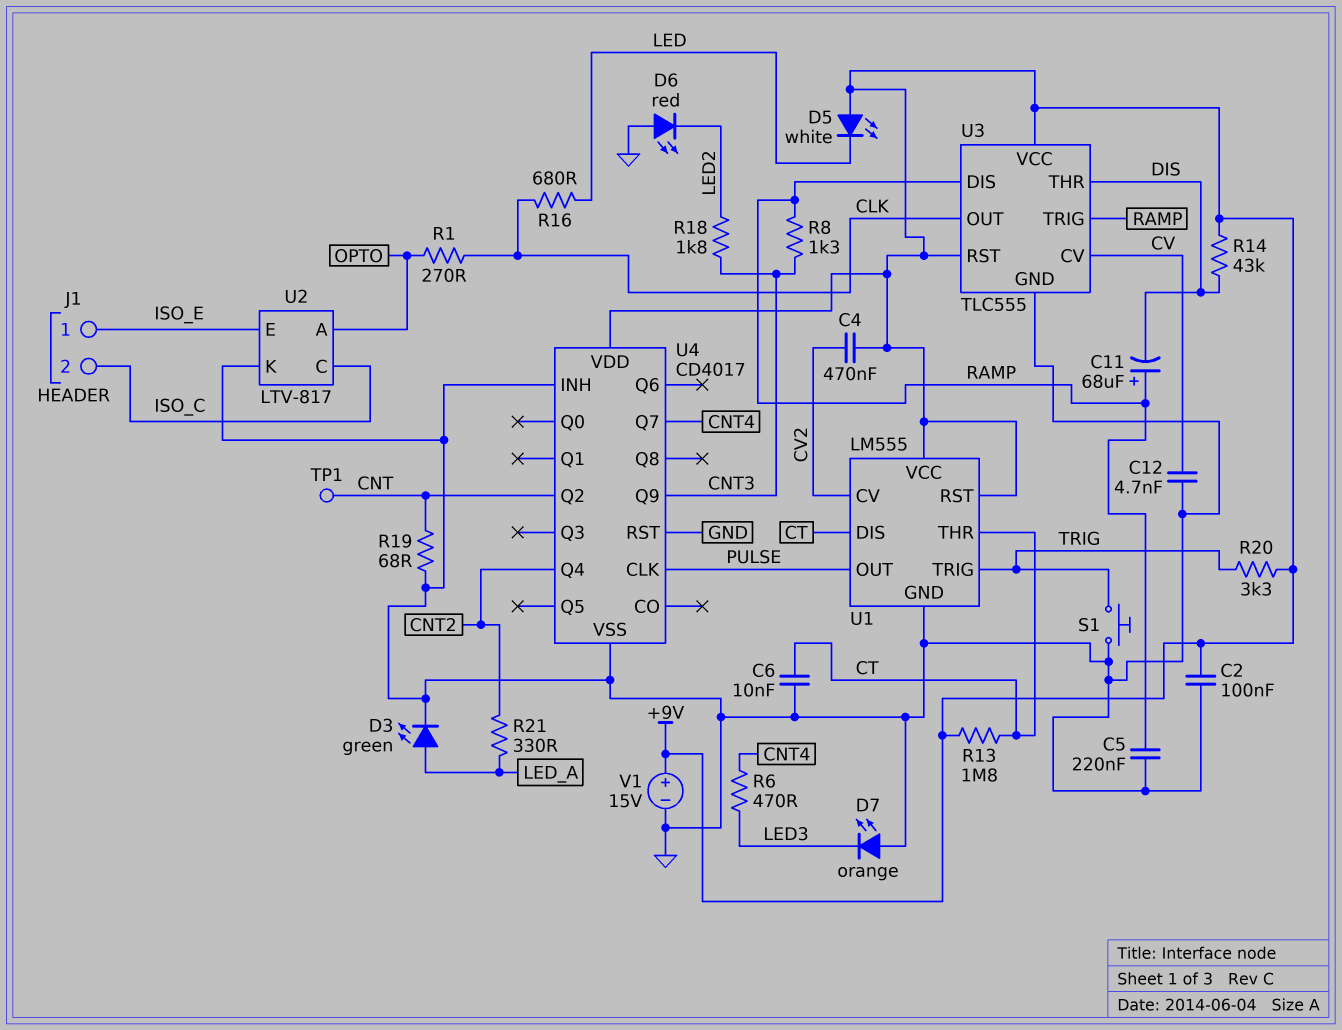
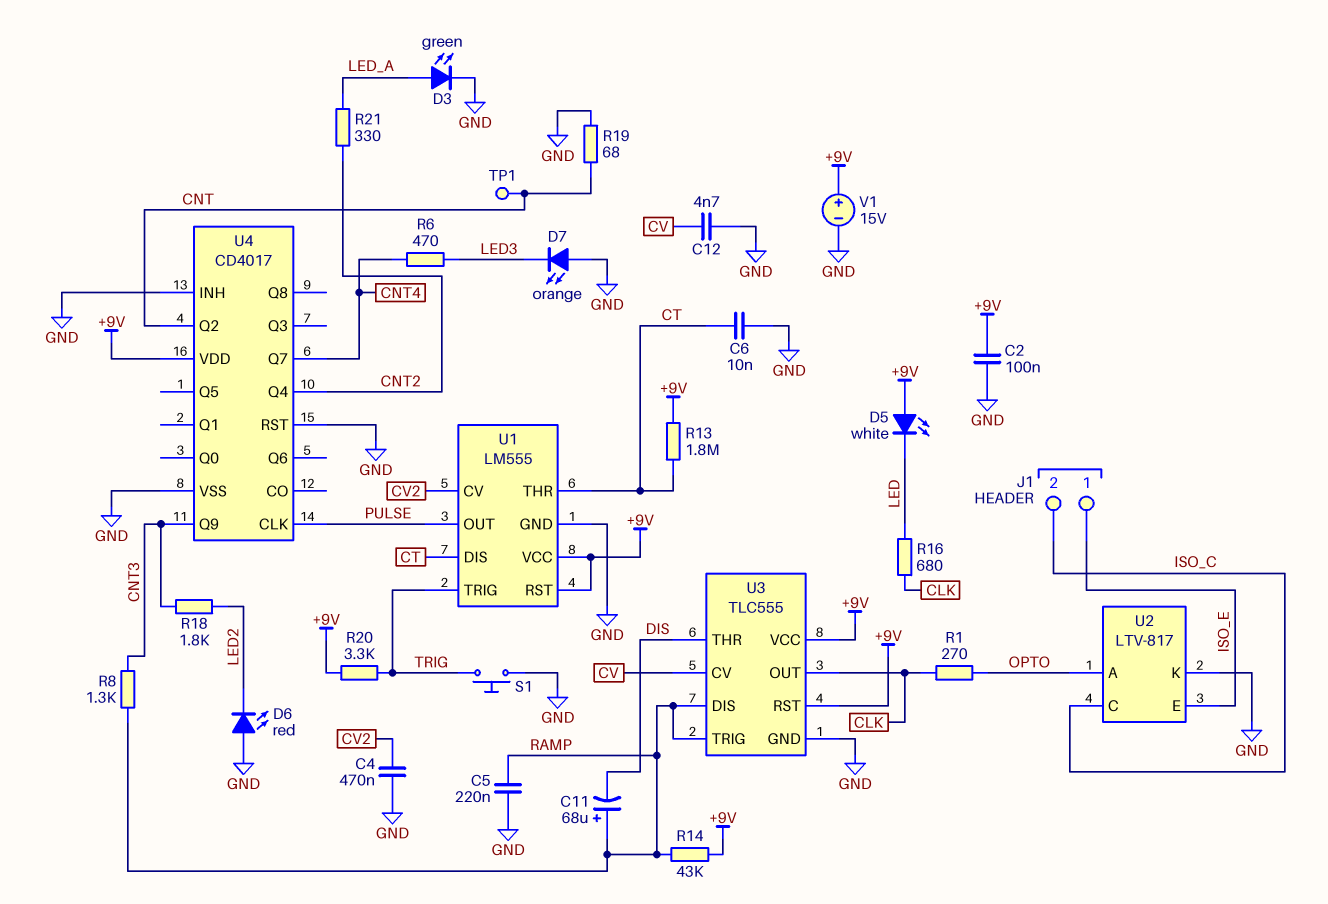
C4: 470nF (+9V, CV2) -> 470nF (CV2, GND)
R14: 43k (+9V, DIS) -> 43k (+9V, RAMP)

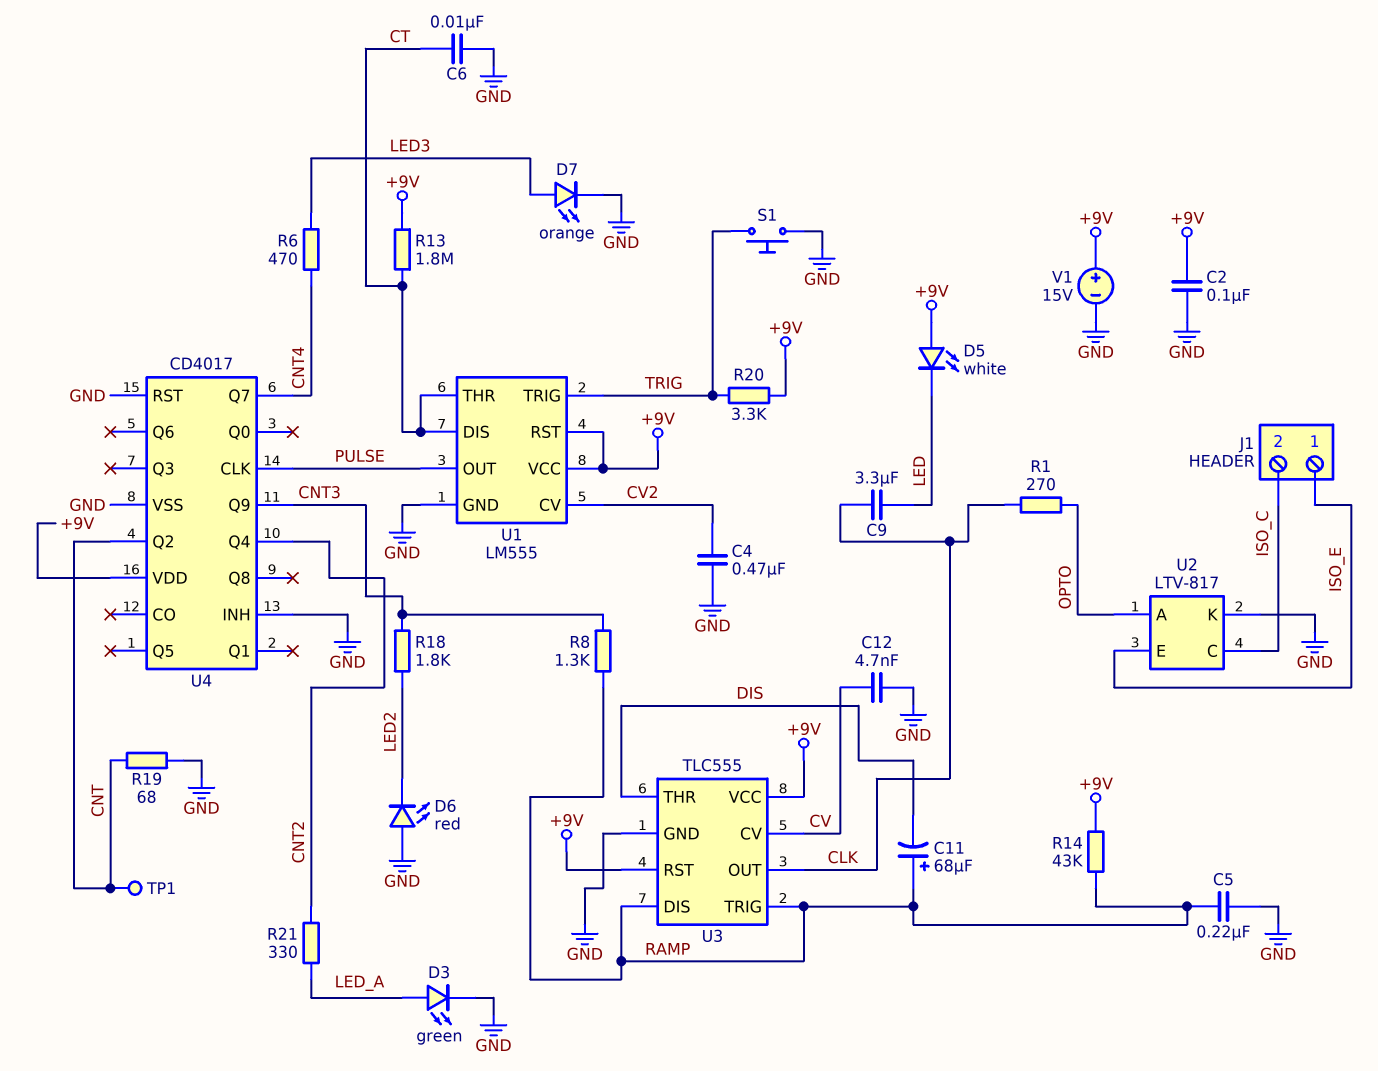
C9: none -> 3.3uF (CLK, LED)
D7: LED orange (A GND, K LED3) -> LED orange (A LED3, K GND)
R16: 680 (CLK, LED) -> none

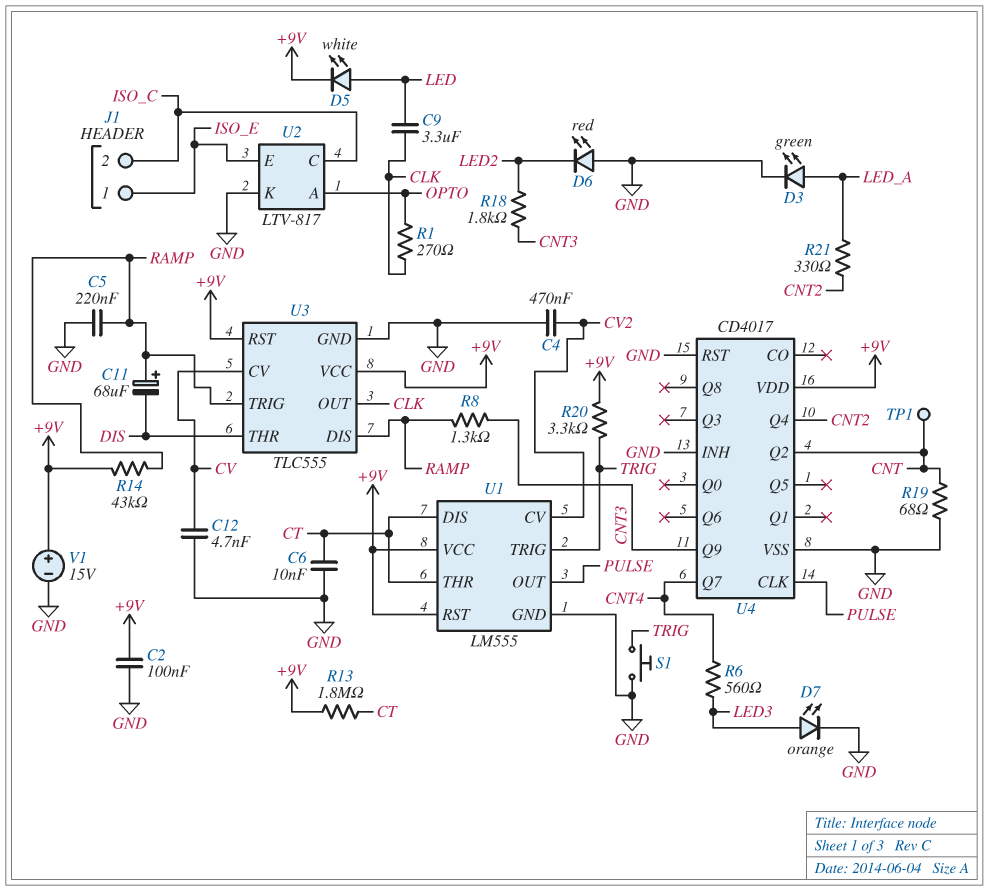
D5: LED white (A +9V, K LED) -> LED white (A LED, K +9V)
R6: 470 (CNT4, LED3) -> 560 (CNT4, LED3)

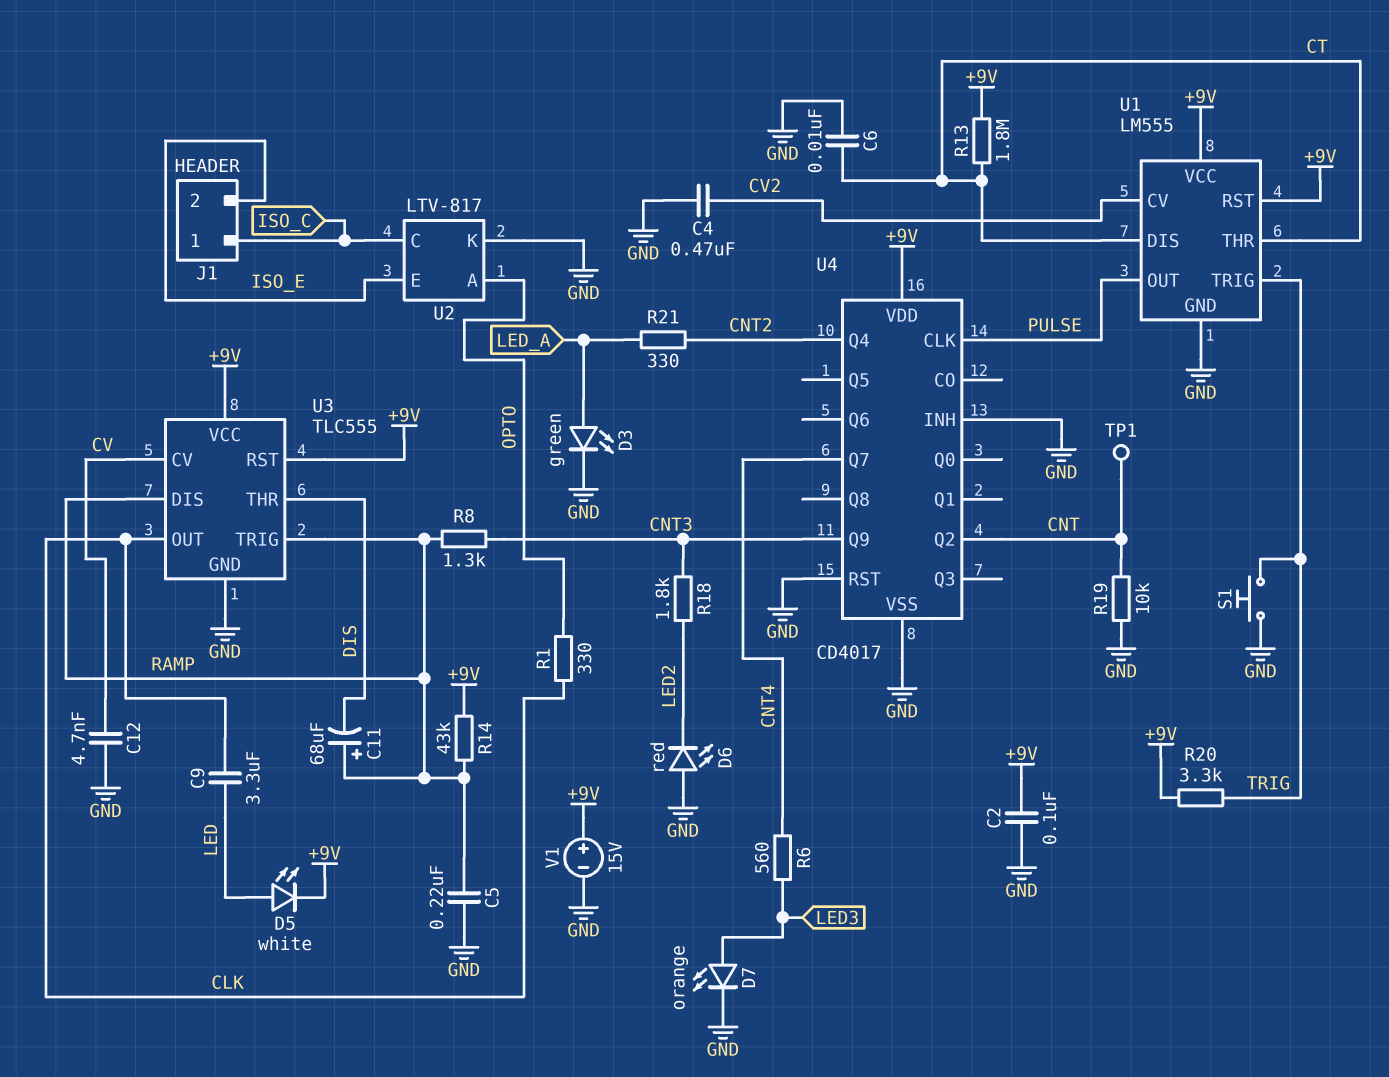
J1 pin 1: ISO_E -> ISO_C
J1 pin 2: ISO_C -> ISO_E
R1: 270 (CLK, OPTO) -> 330 (CLK, OPTO)
R19: 68 (CNT, GND) -> 10k (CNT, GND)

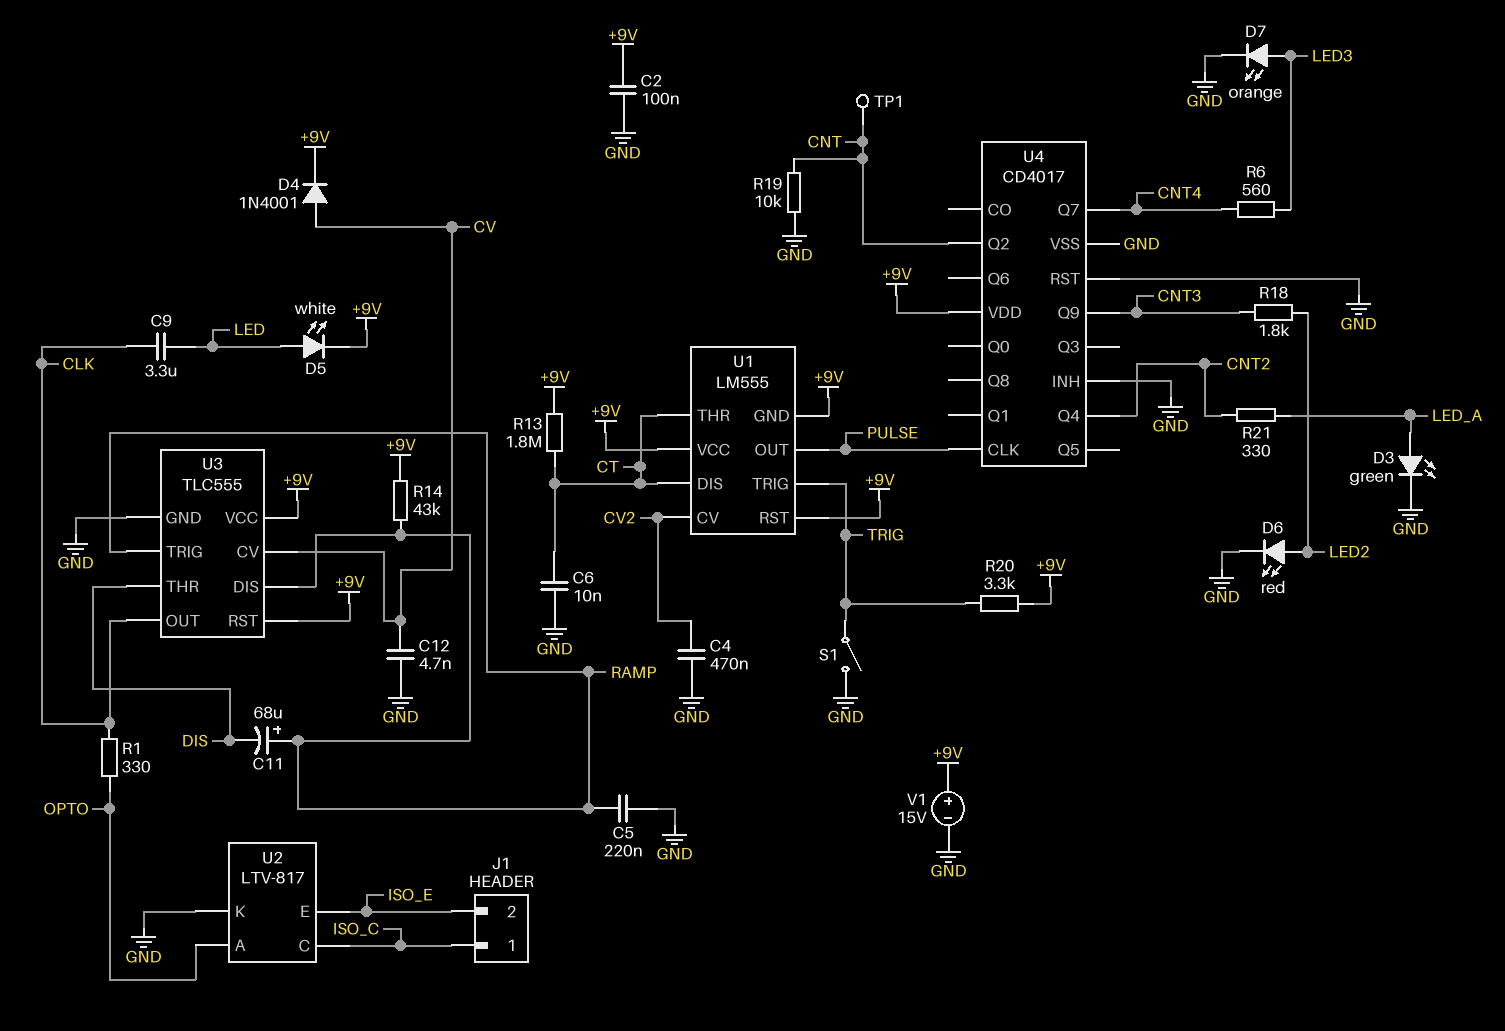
D4: none -> diode 1N4001 (A CV, K +9V)
D6: LED red (A GND, K LED2) -> LED red (A LED2, K GND)
R8: 1.3k (CNT3, RAMP) -> none
S1: button (GND, TRIG) -> switch (GND, TRIG)
U1 pin GND: GND -> +9V

